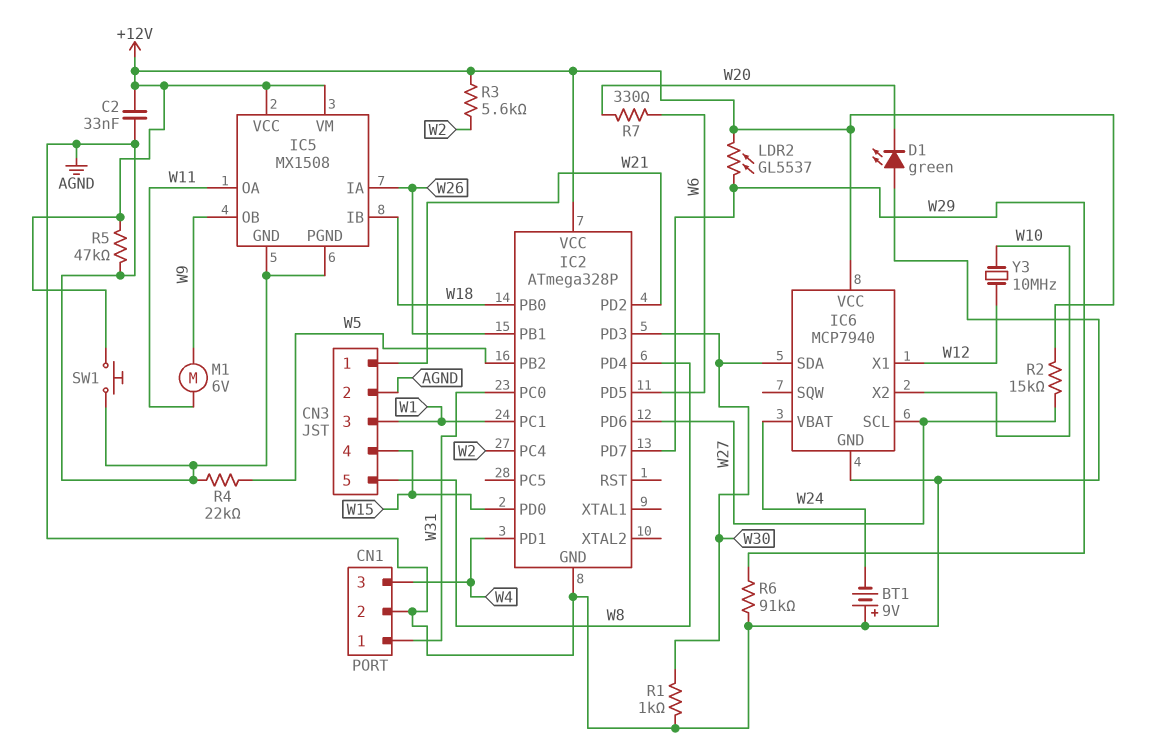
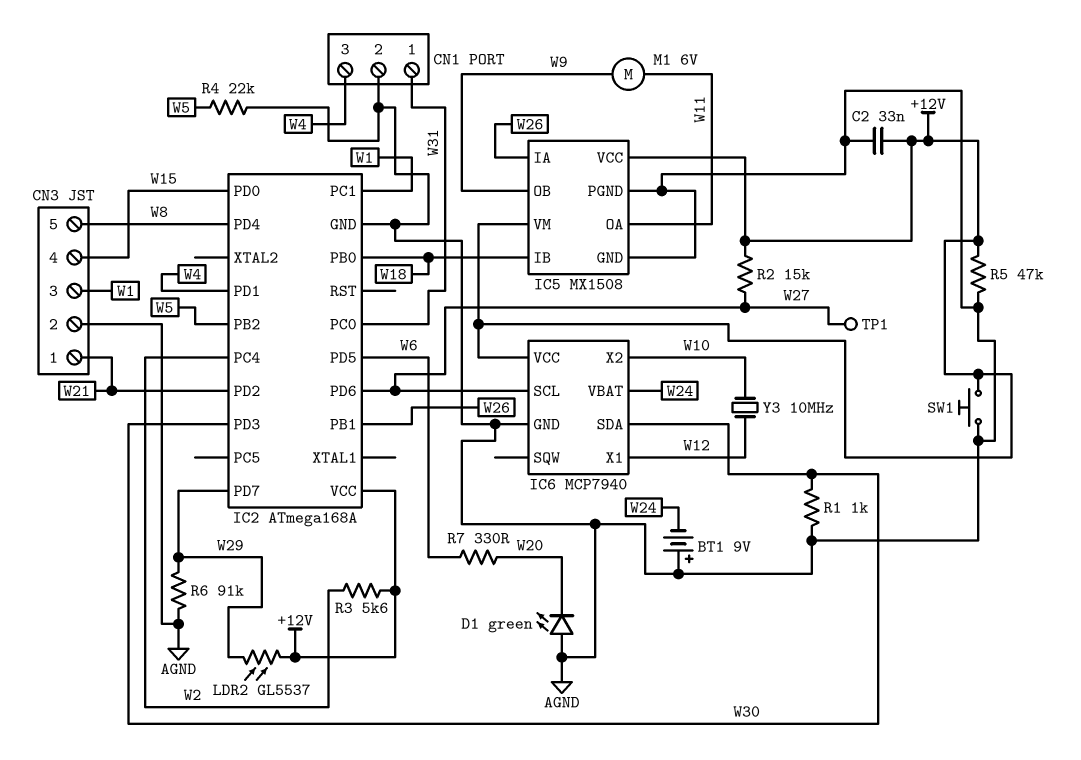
IC2: ATmega328P -> ATmega168A
TP1: none -> test point (W27)

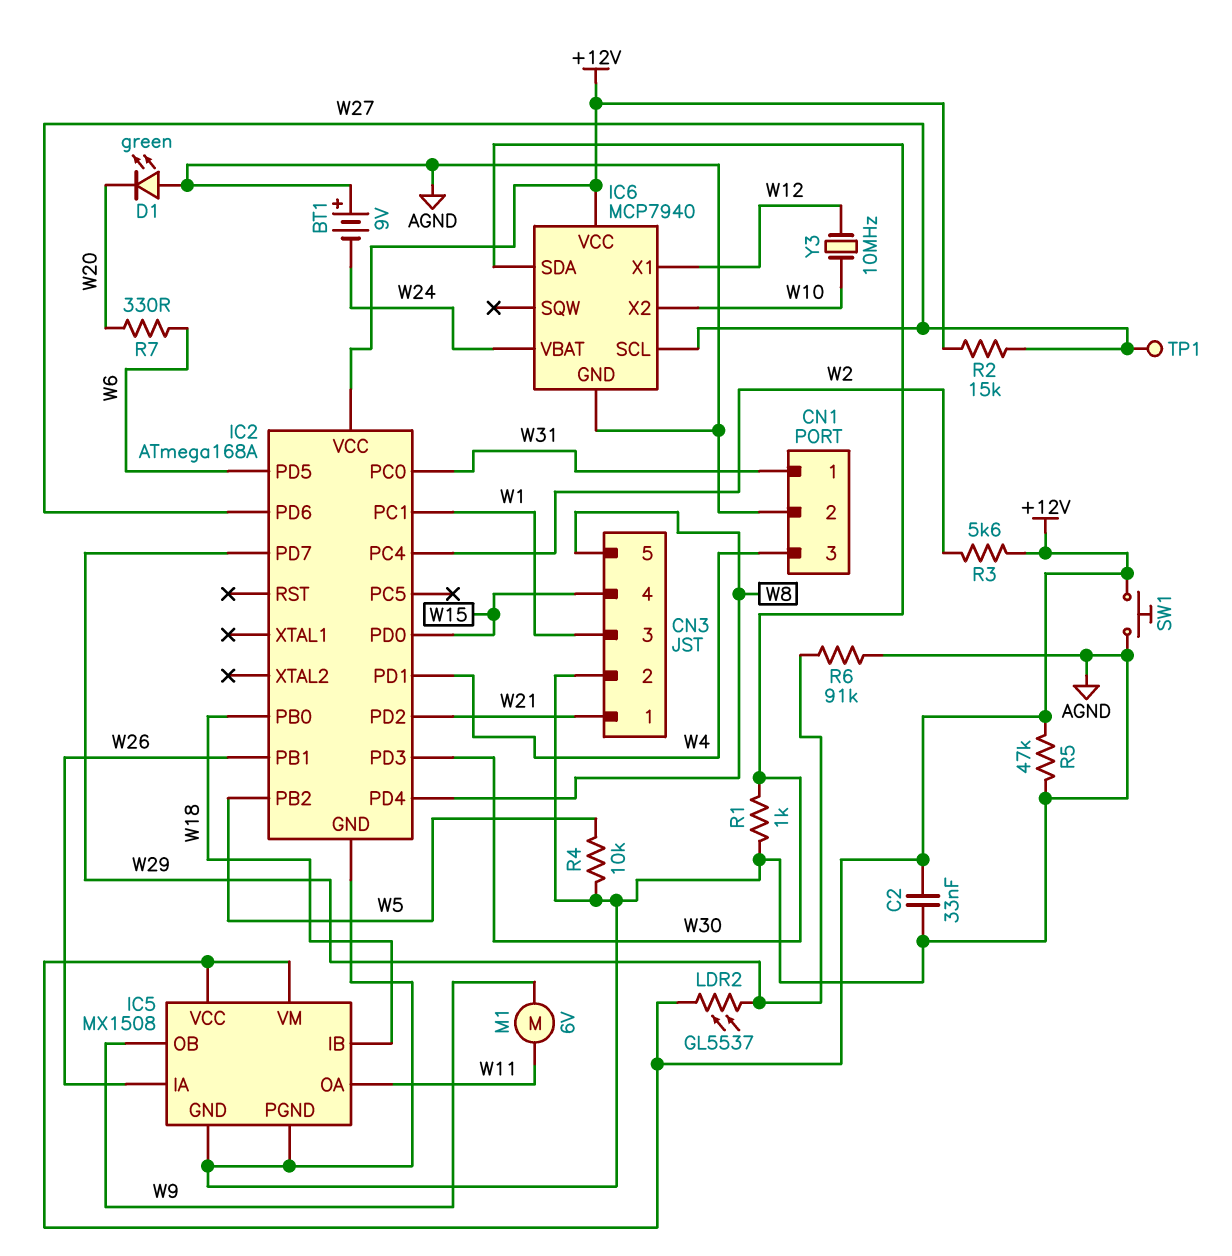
R4: 22k (AGND, W5) -> 10k (AGND, W5)

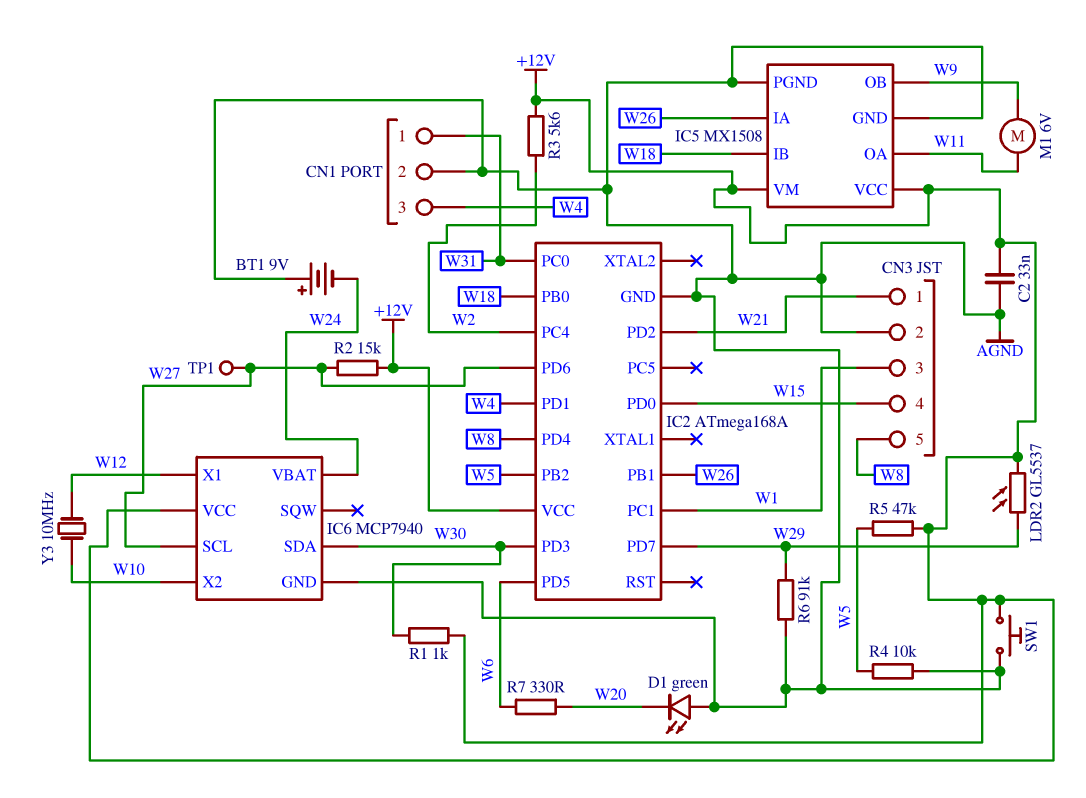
R1: 1k (AGND, W30) -> 1k (+12V, W30)
R5: 47k (+12V, AGND) -> 47k (+12V, W5)

